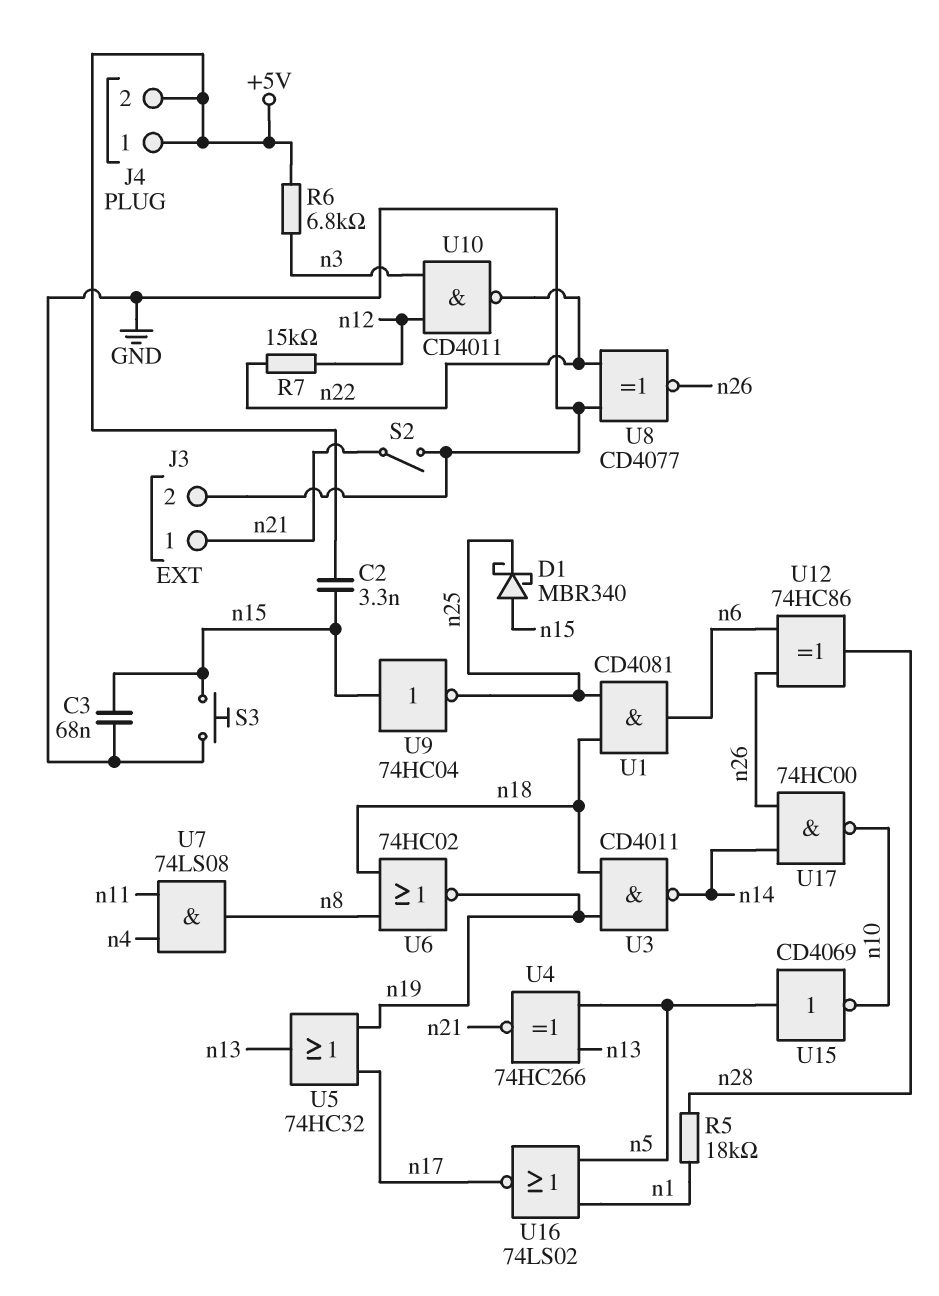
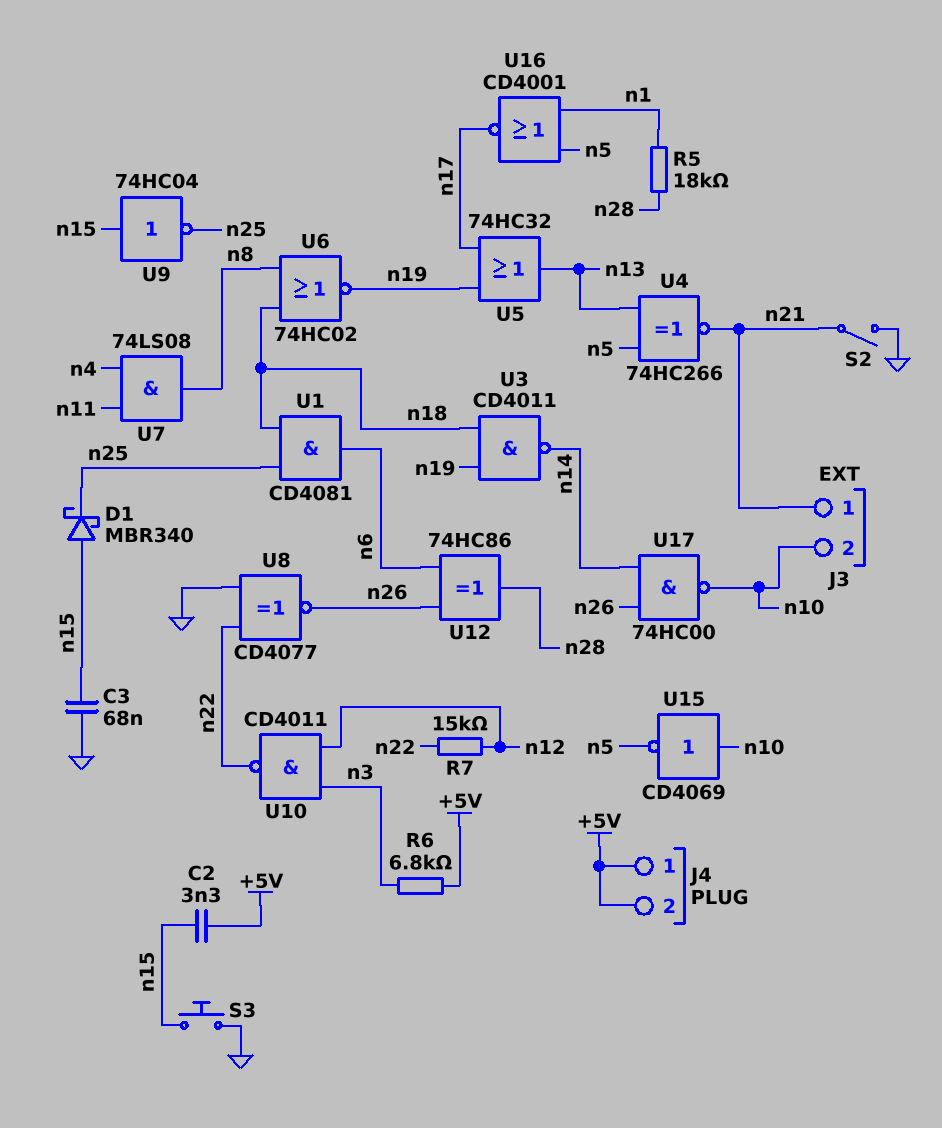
J3 pin 2: GND -> n10
U15: NOT CD4069 (in n5, out n10) -> NOT CD4069 (in n10, out n5)
U16: NOR 74LS02 (in n1, in n5, out n17) -> NOR CD4001 (in n1, in n5, out n17)

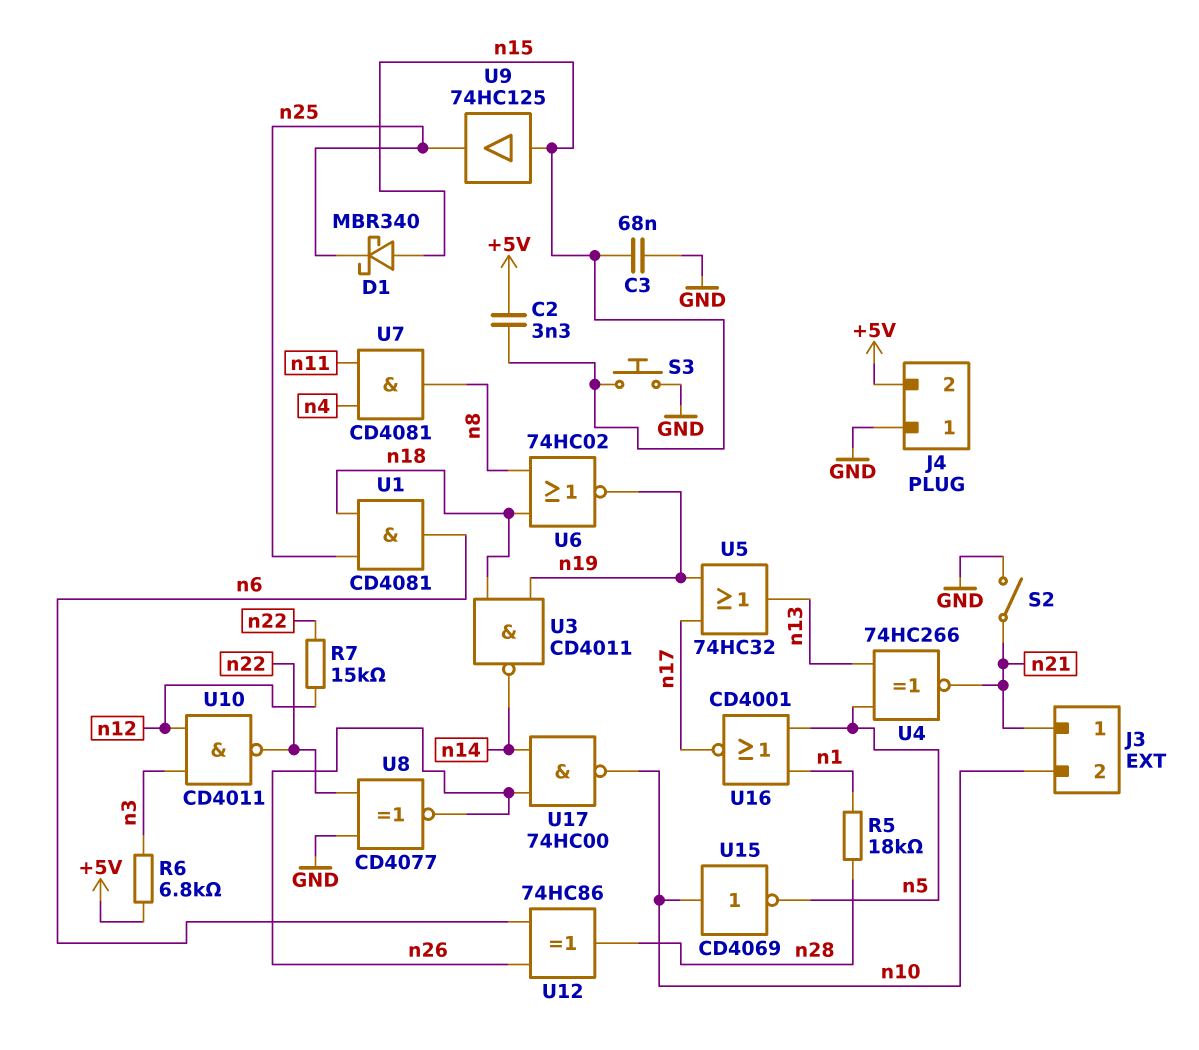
J4 pin 1: +5V -> GND
U7: AND 74LS08 (in n4, in n11, out n8) -> AND CD4081 (in n4, in n11, out n8)
U9: NOT 74HC04 (in n15, out n25) -> buffer 74HC125 (in n15, out n25)

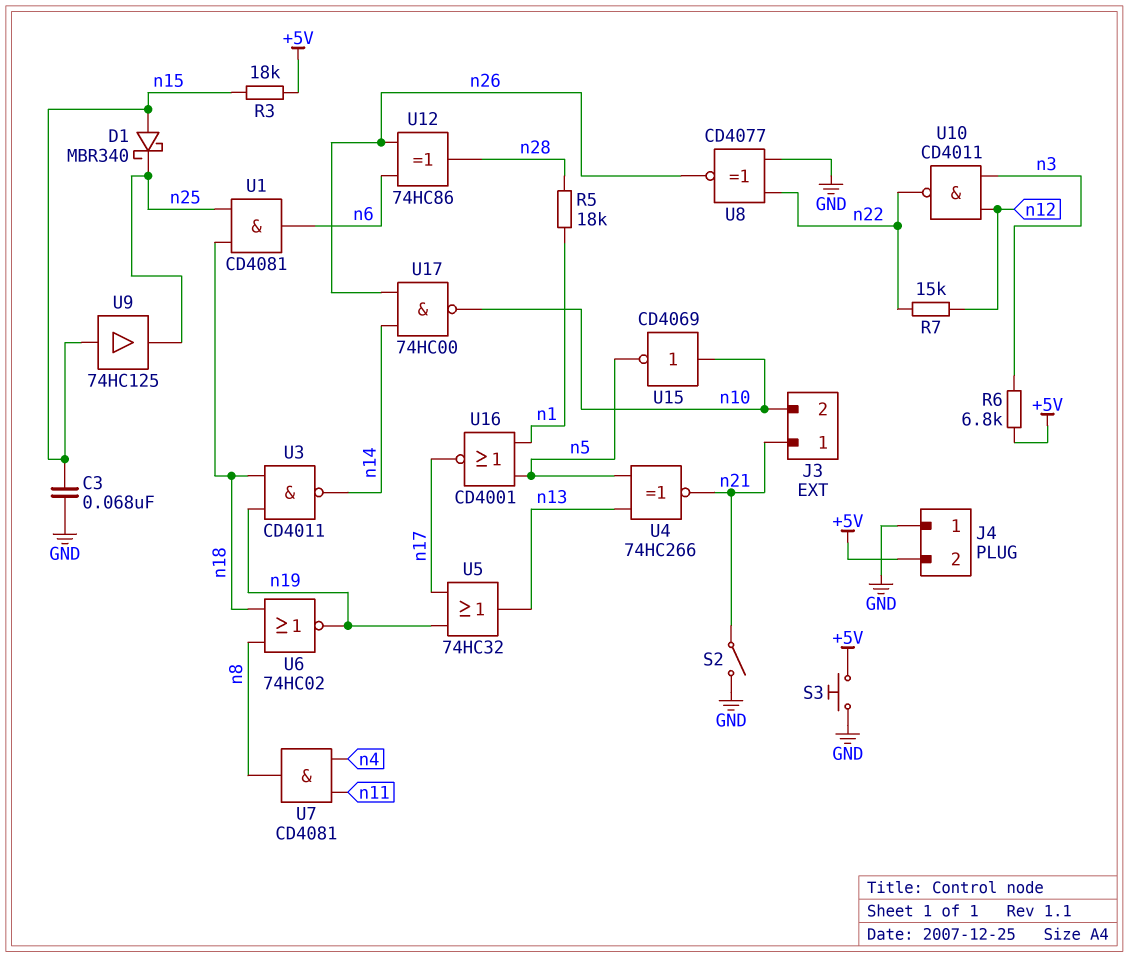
C2: 3.3nF (+5V, n15) -> none
R3: none -> 18k (+5V, n15)
S3: button (GND, n15) -> button (+5V, GND)

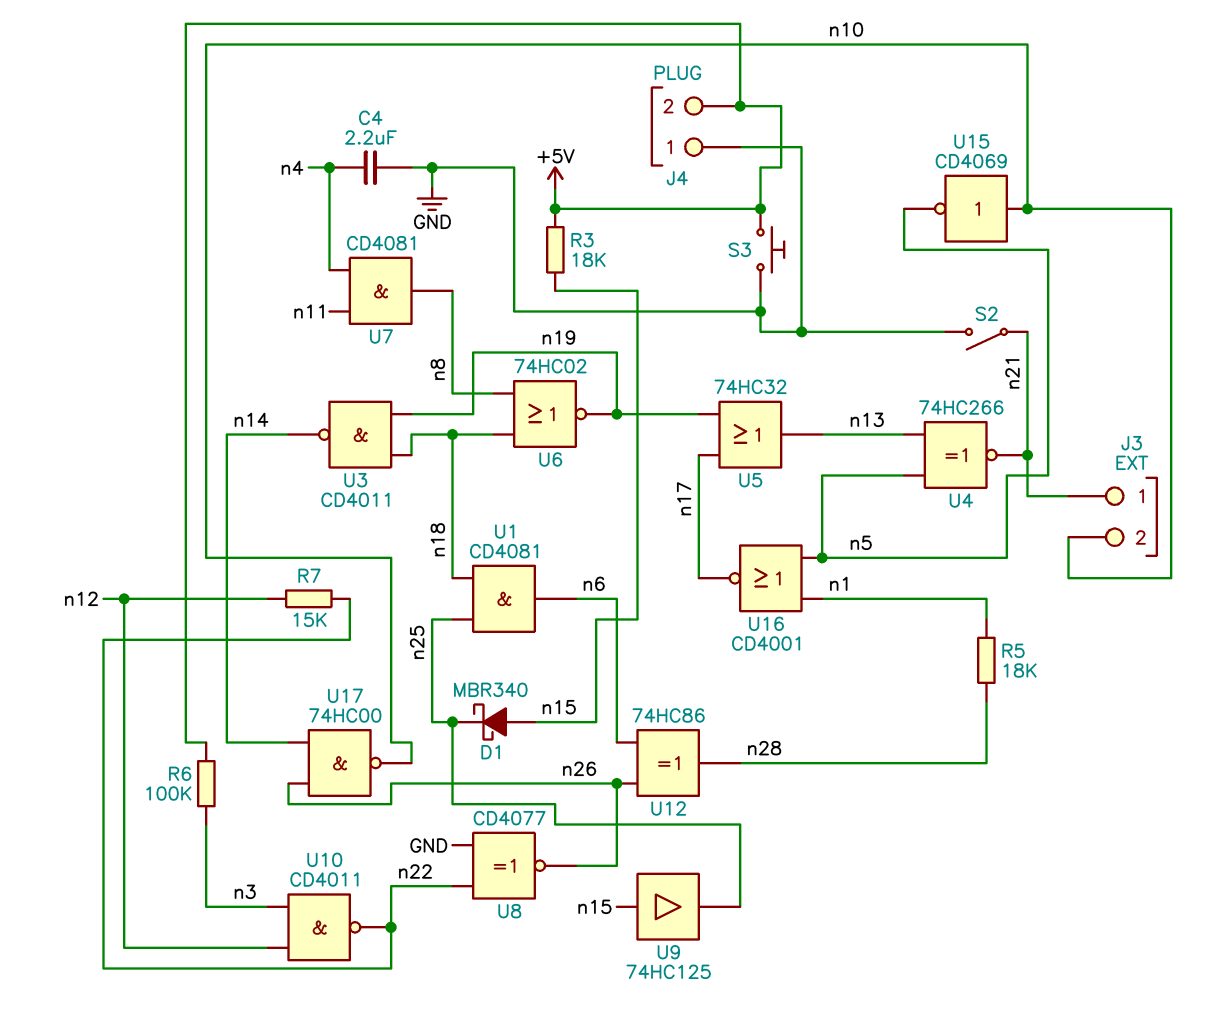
C3: 68nF (GND, n15) -> none
C4: none -> 2.2uF (GND, n4)
R6: 6.8k (+5V, n3) -> 100k (+5V, n3)

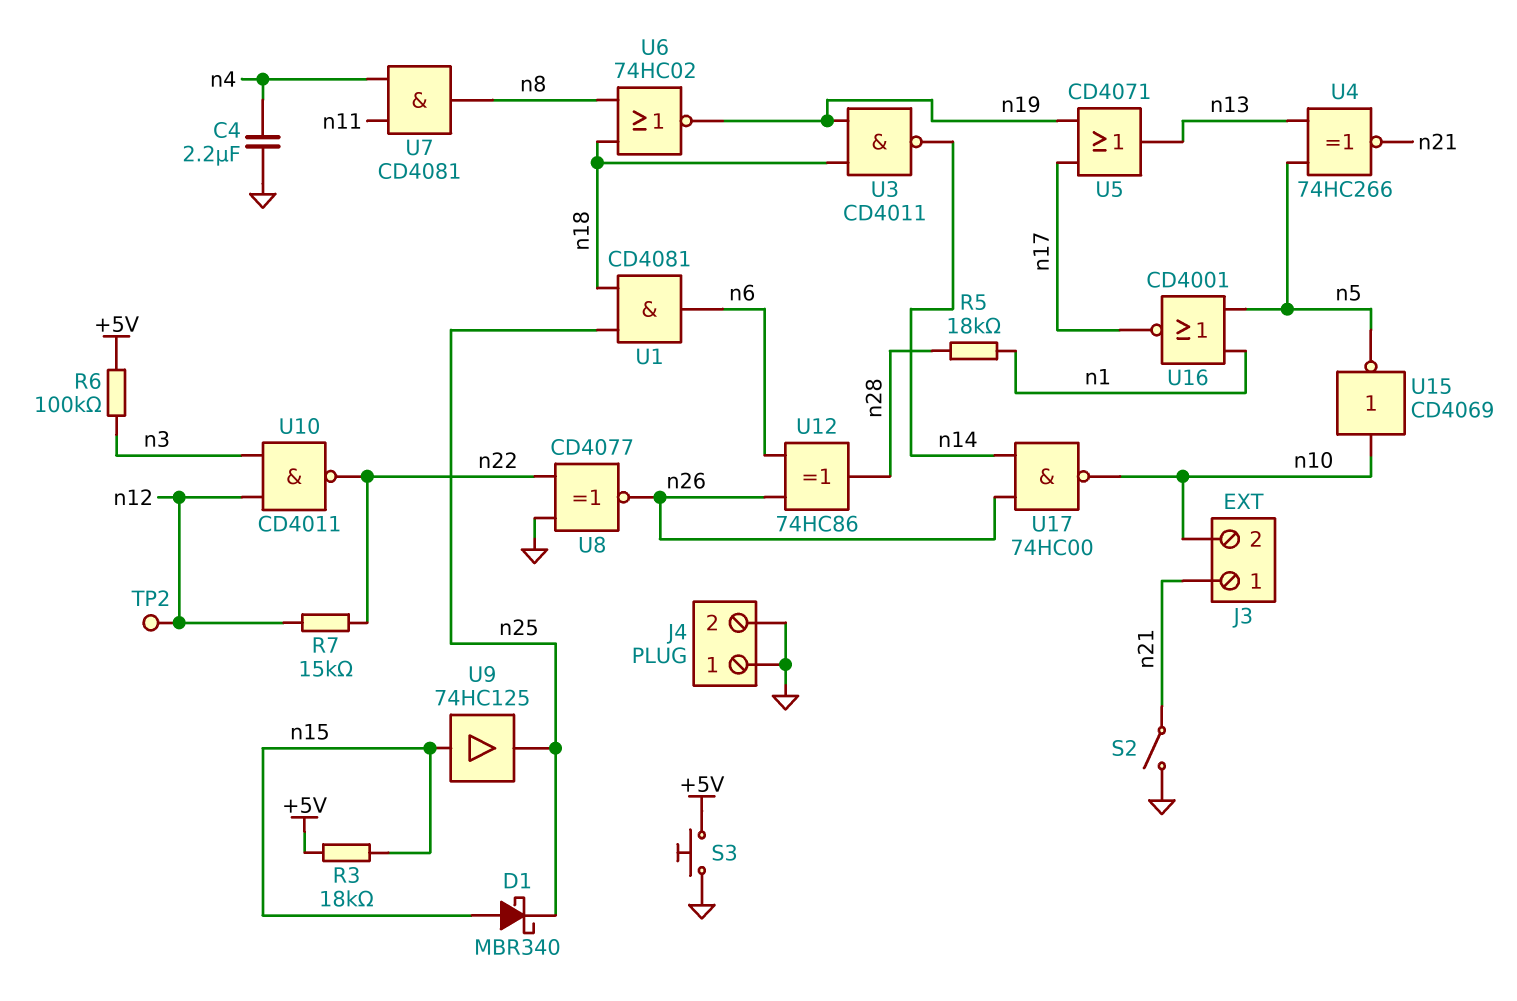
J4 pin 2: +5V -> GND
TP2: none -> test point (n12)
U5: OR 74HC32 (in n17, in n19, out n13) -> OR CD4071 (in n17, in n19, out n13)

